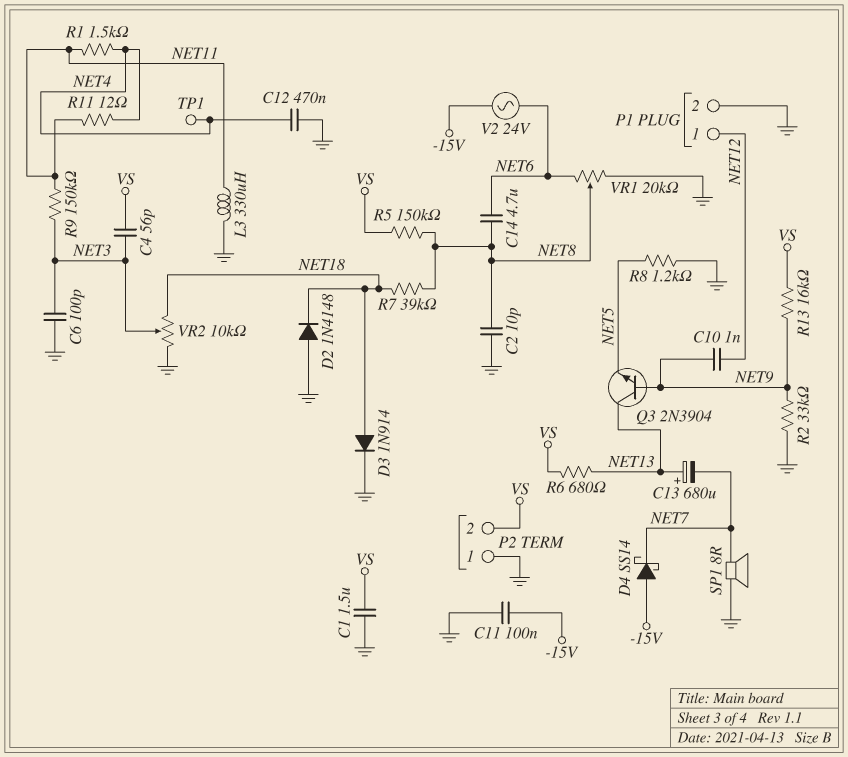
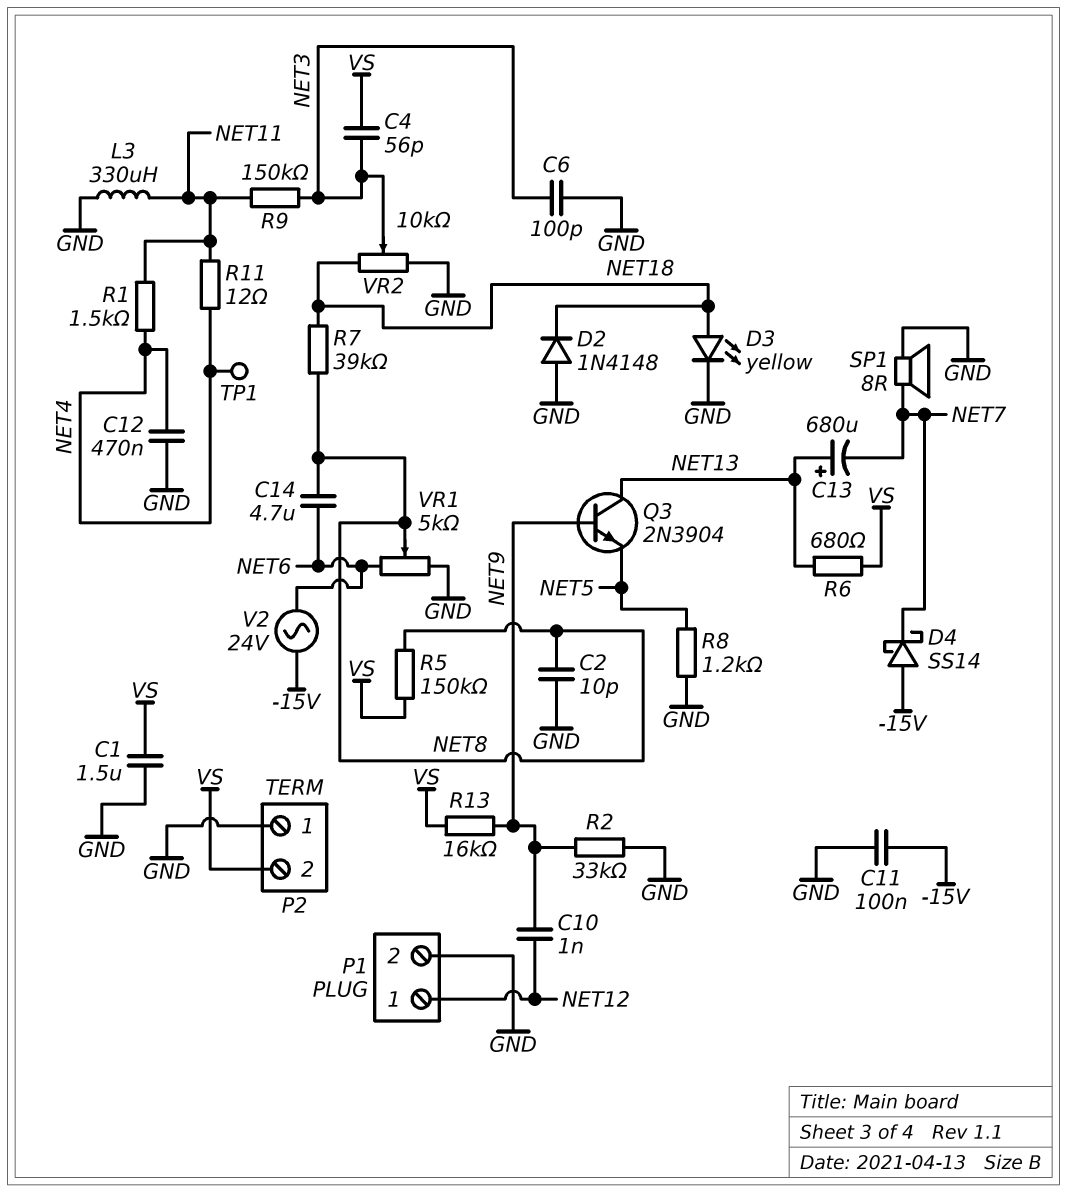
D3: diode 1N914 (A NET18, K GND) -> LED yellow (A NET18, K GND)
VR1: 20k (GND, NET6, wiper NET8) -> 5k (GND, NET6, wiper NET8)

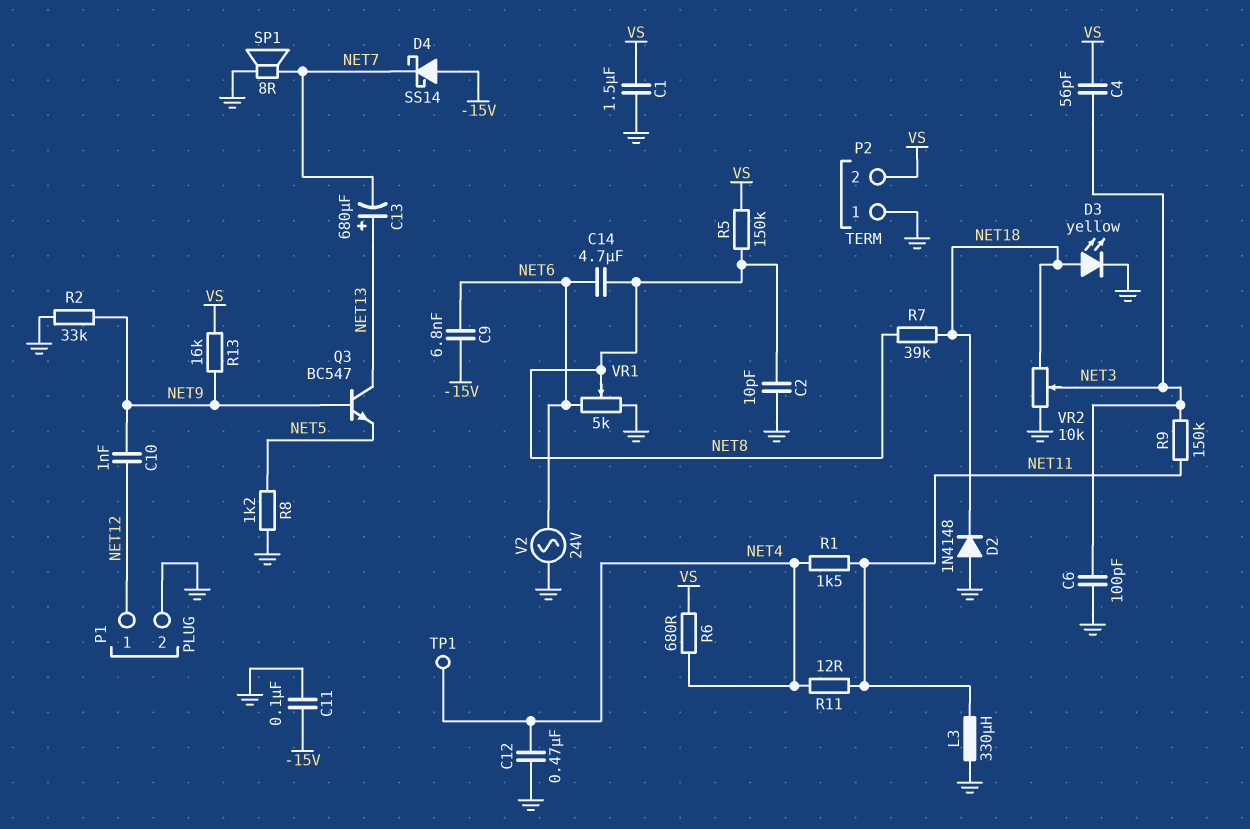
C9: none -> 6.8nF (-15V, NET6)
Q3: NPN 2N3904 (B NET9, C NET13, E NET5) -> NPN BC547 (B NET9, C NET13, E NET5)
R6: 680 (NET13, VS) -> 680 (NET4, VS)
V2: AC 24V (-15V, NET6) -> AC 24V (GND, NET6)

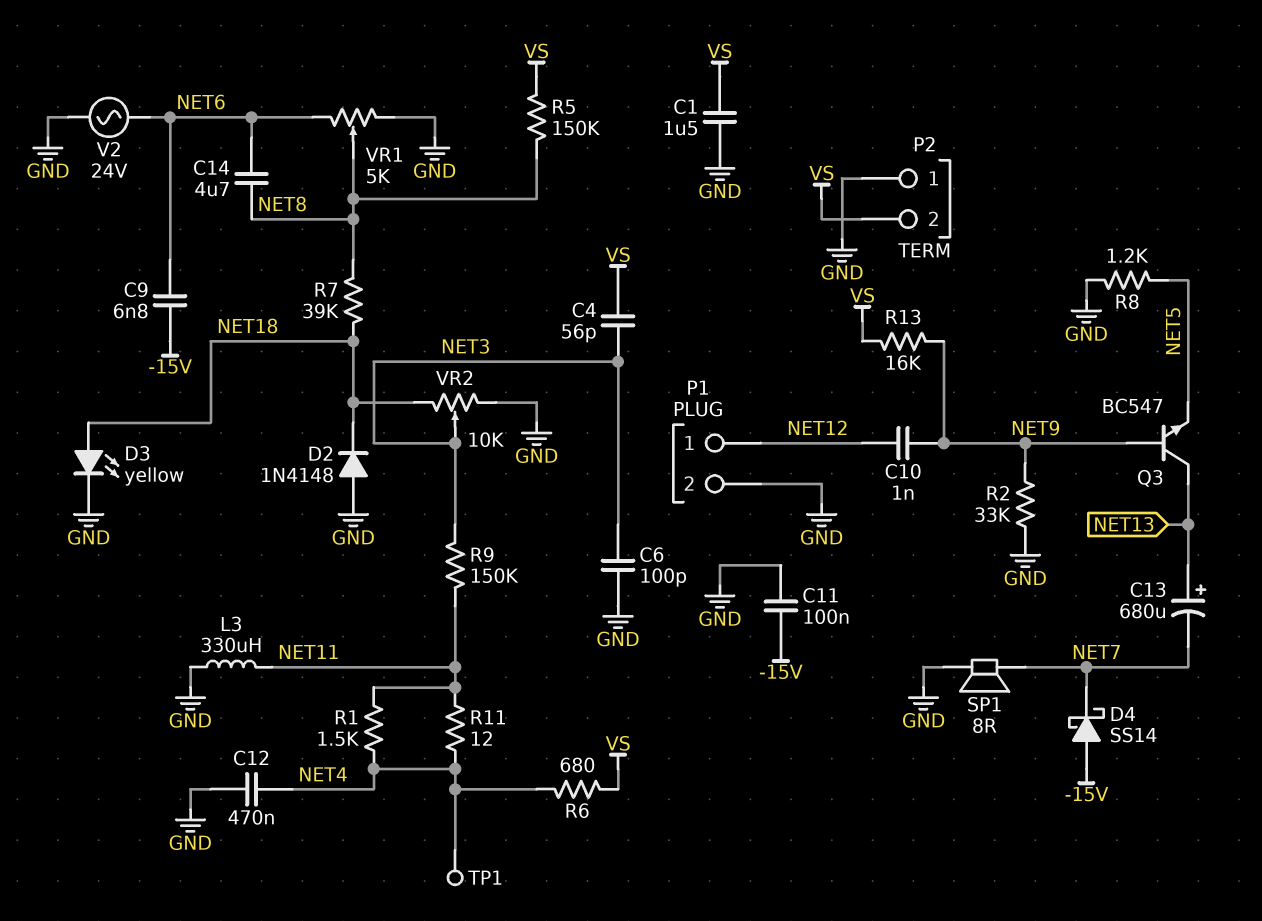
C2: 10pF (GND, NET8) -> none

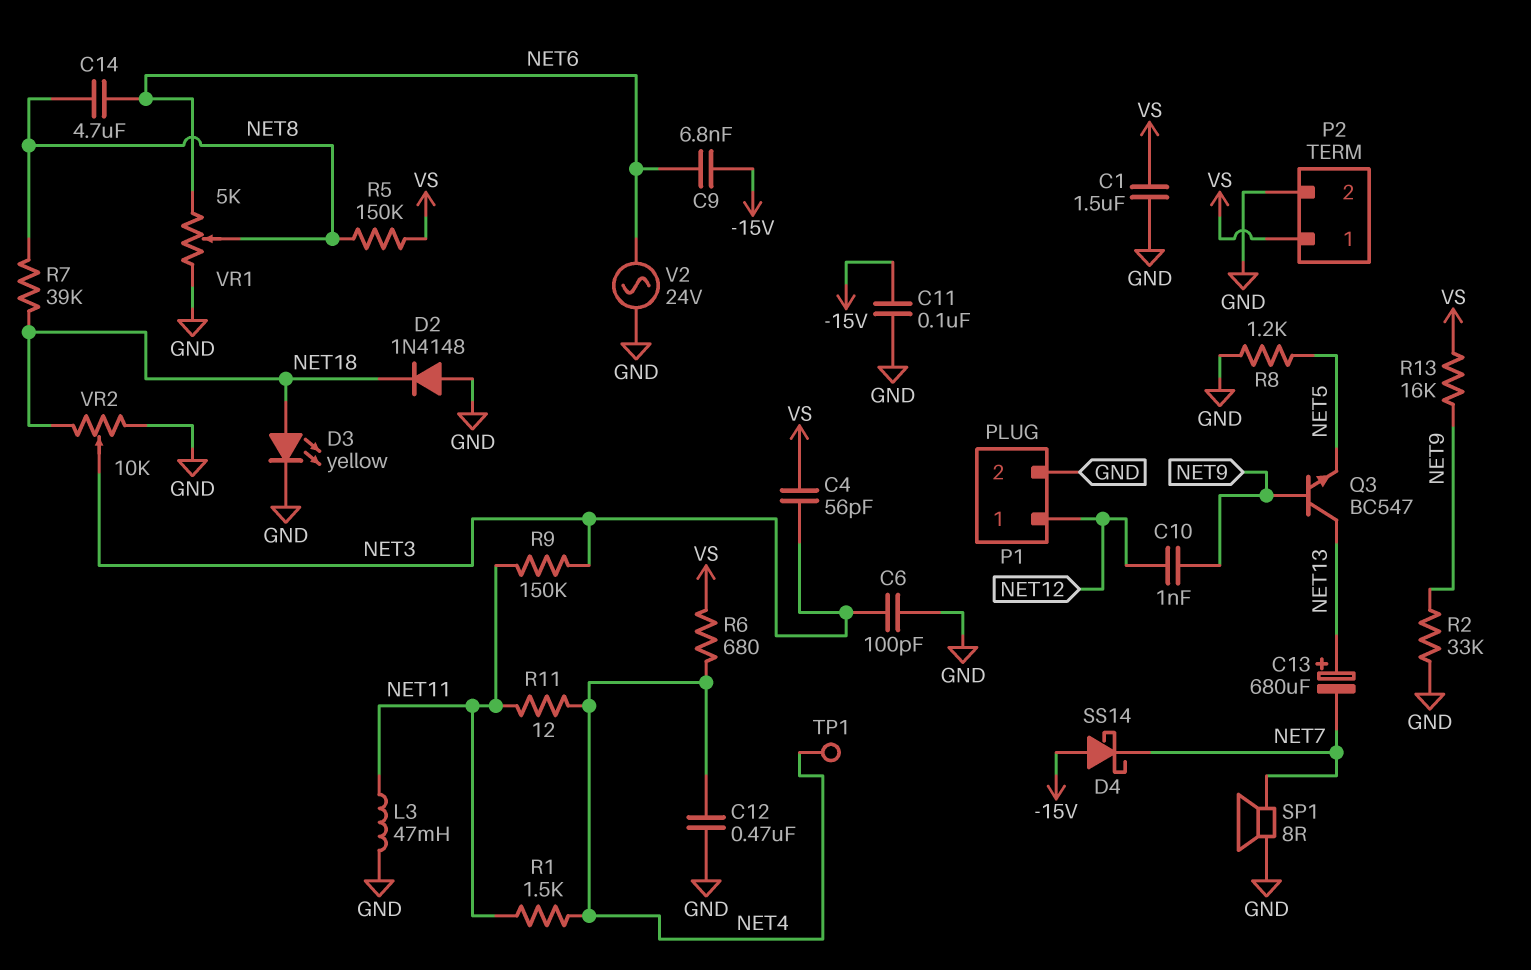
L3: 330uH (GND, NET11) -> 47mH (GND, NET11)
P2 pin 1: GND -> VS
P2 pin 2: VS -> GND

